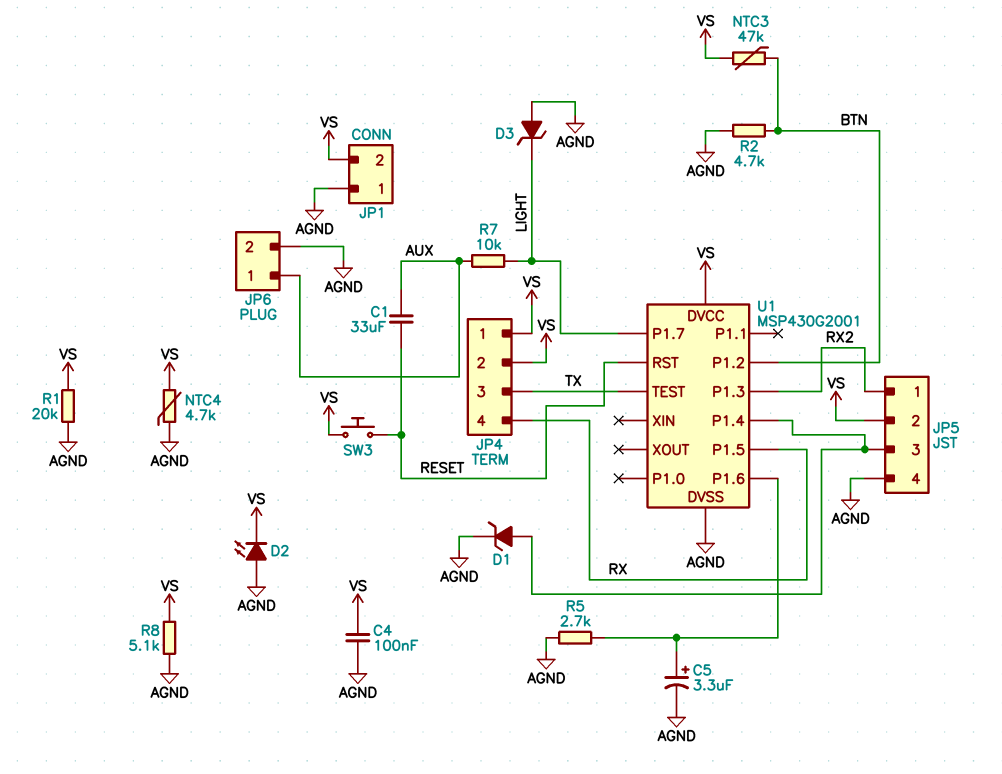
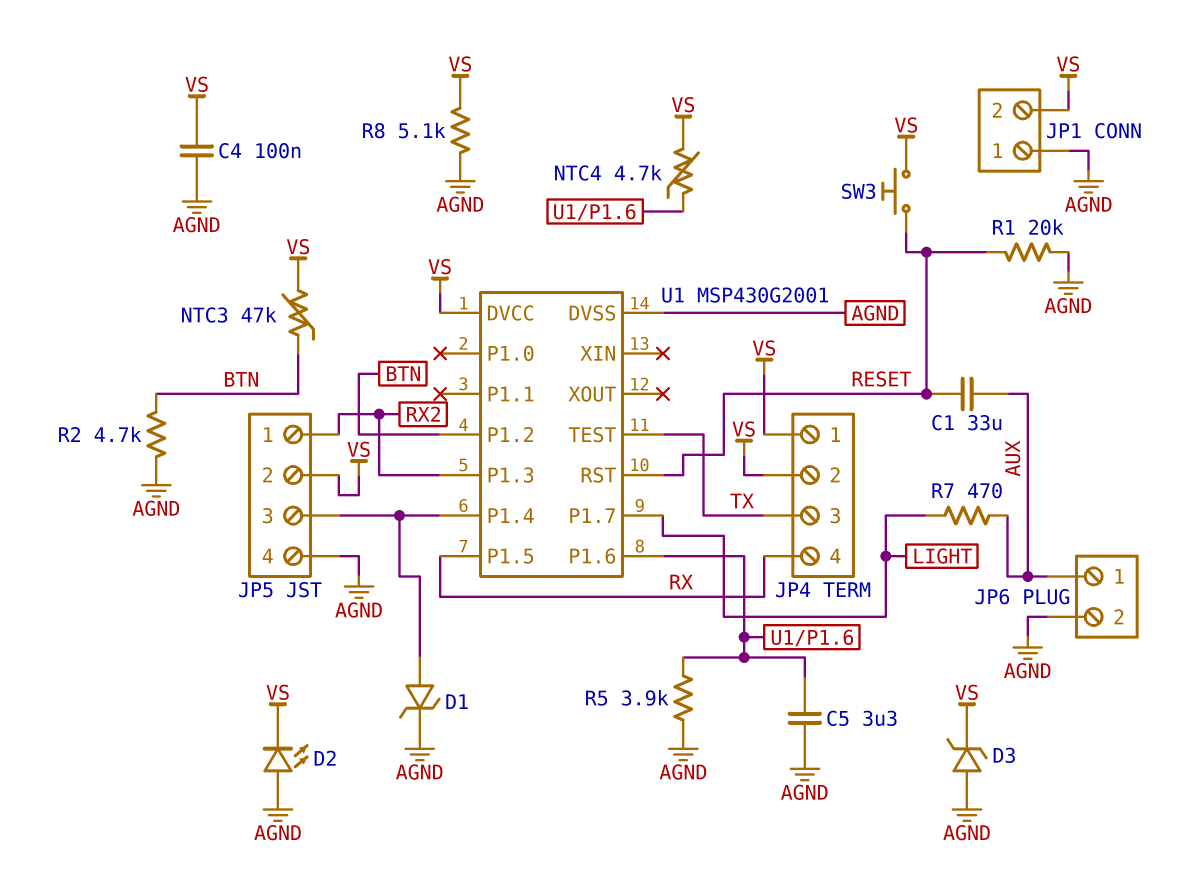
C5: 3.3uF (plus U1/P1.6, minus AGND) -> 3.3uF (AGND, U1/P1.6)
D3: zener (A AGND, K LIGHT) -> zener (A AGND, K VS)
NTC4: 4.7k (AGND, VS) -> 4.7k (U1/P1.6, VS)
R1: 20k (AGND, VS) -> 20k (AGND, RESET)
R5: 2.7k (AGND, U1/P1.6) -> 3.9k (AGND, U1/P1.6)
R7: 10k (AUX, LIGHT) -> 470 (AUX, LIGHT)

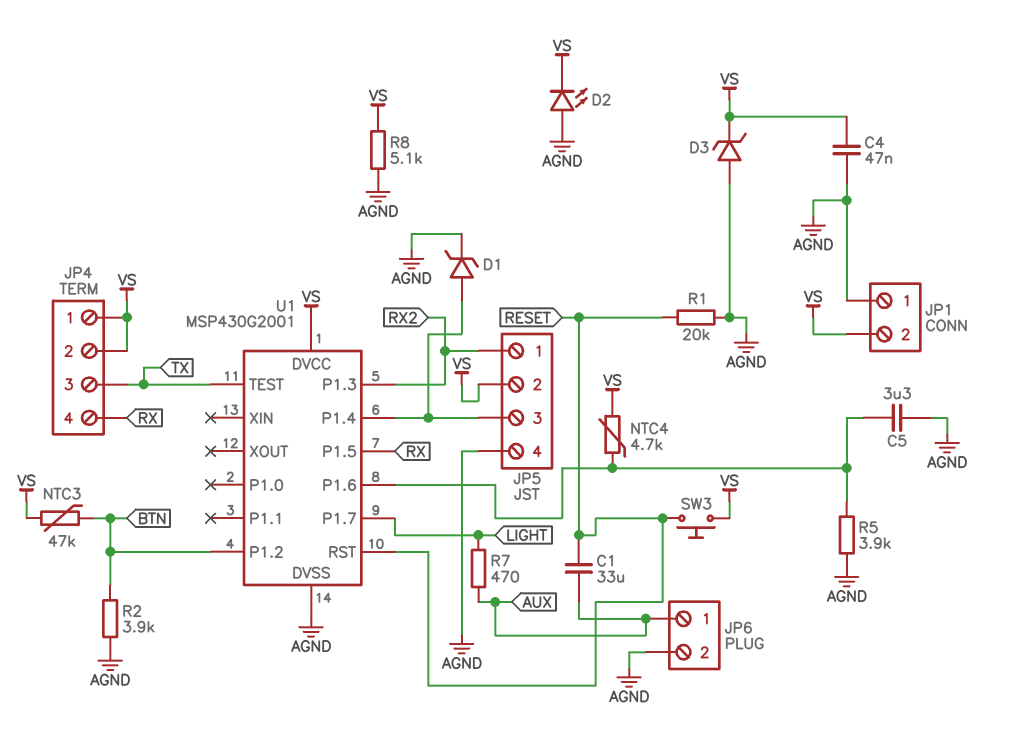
C4: 100nF (AGND, VS) -> 47nF (AGND, VS)
R2: 4.7k (AGND, BTN) -> 3.9k (AGND, BTN)

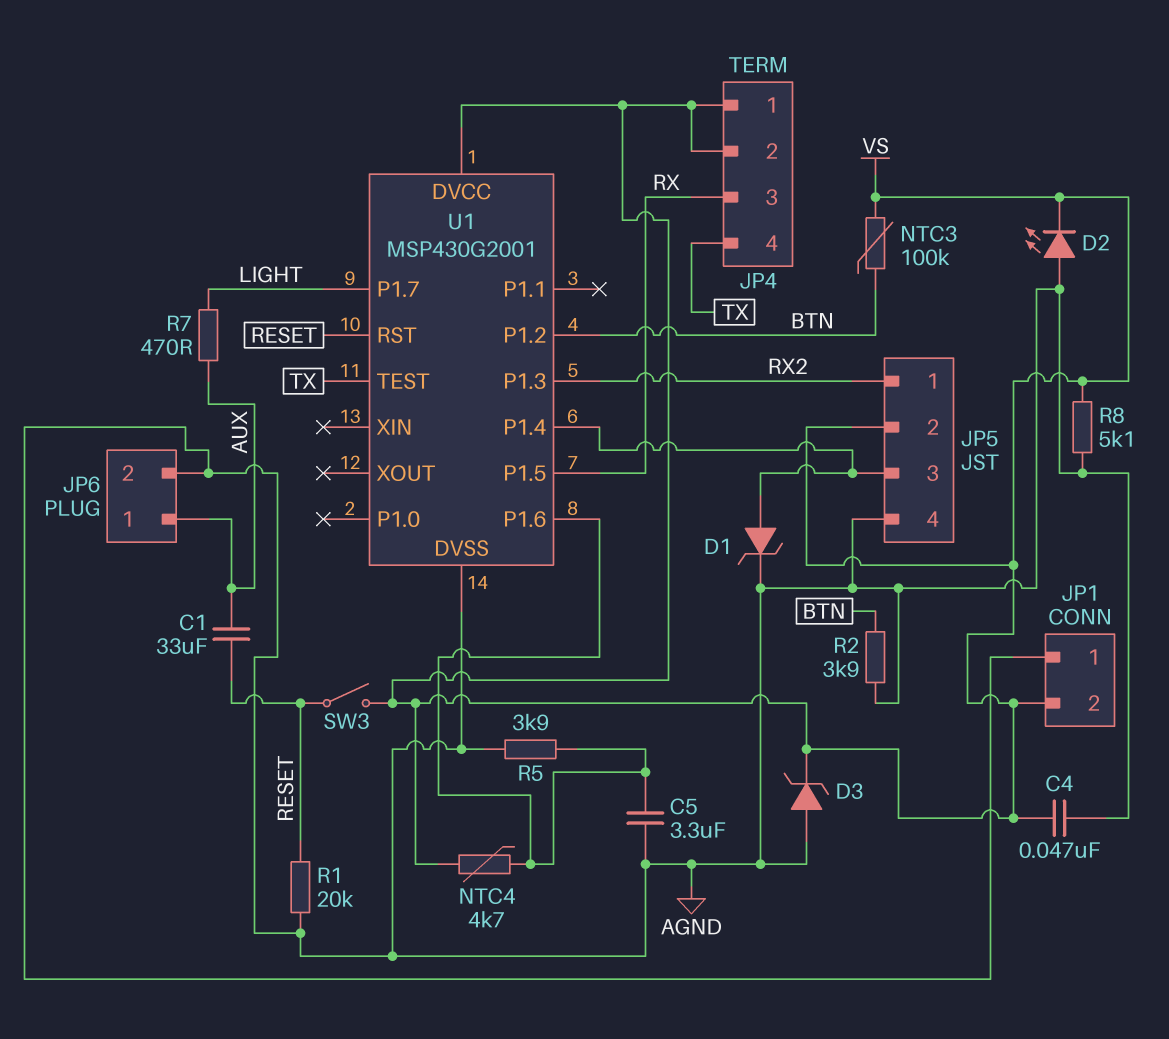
JP4 pin 3: TX -> RX
JP4 pin 4: RX -> TX
NTC3: 47k (BTN, VS) -> 100k (BTN, VS)
SW3: button (RESET, VS) -> switch (RESET, VS)

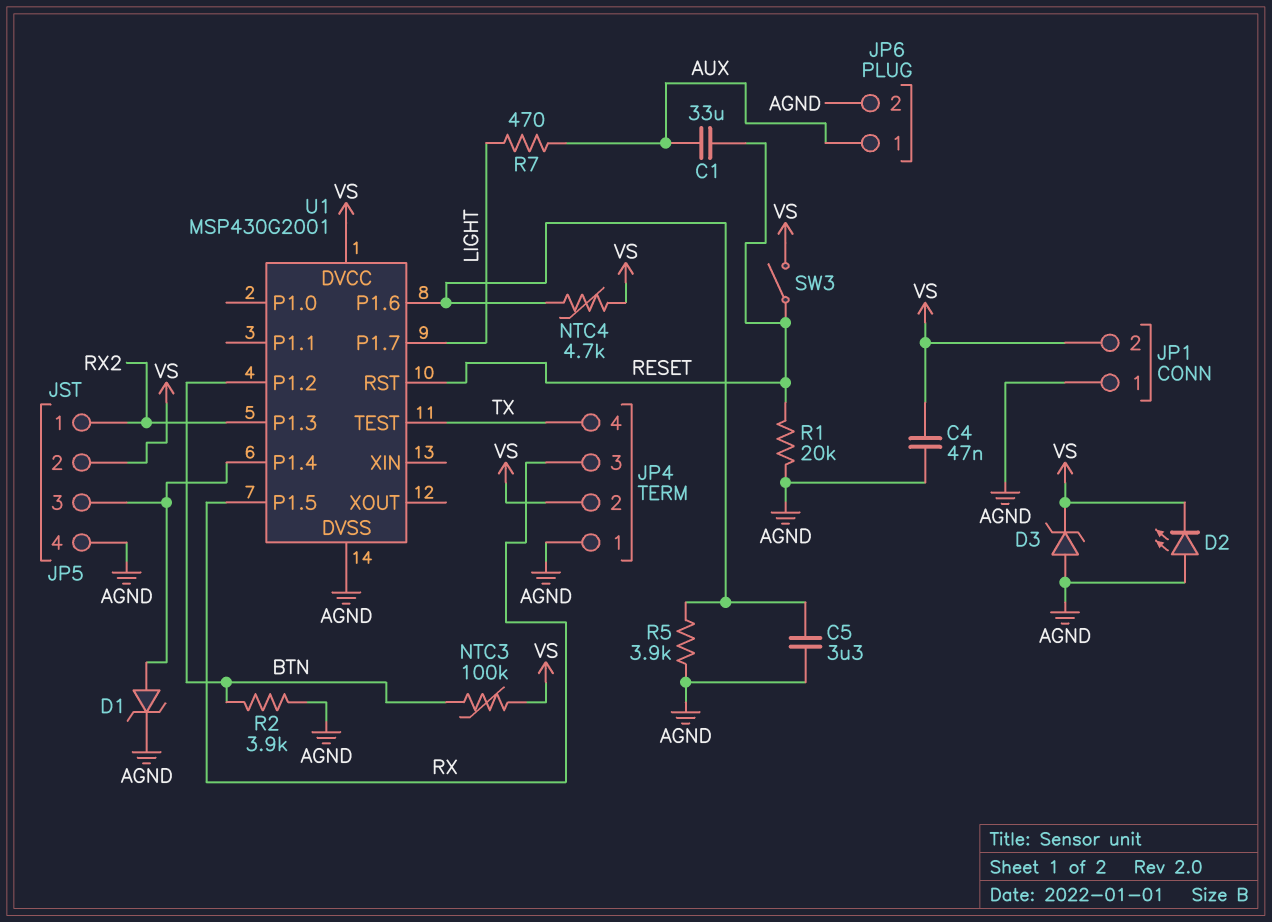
JP4 pin 1: VS -> AGND
R8: 5.1k (AGND, VS) -> none

